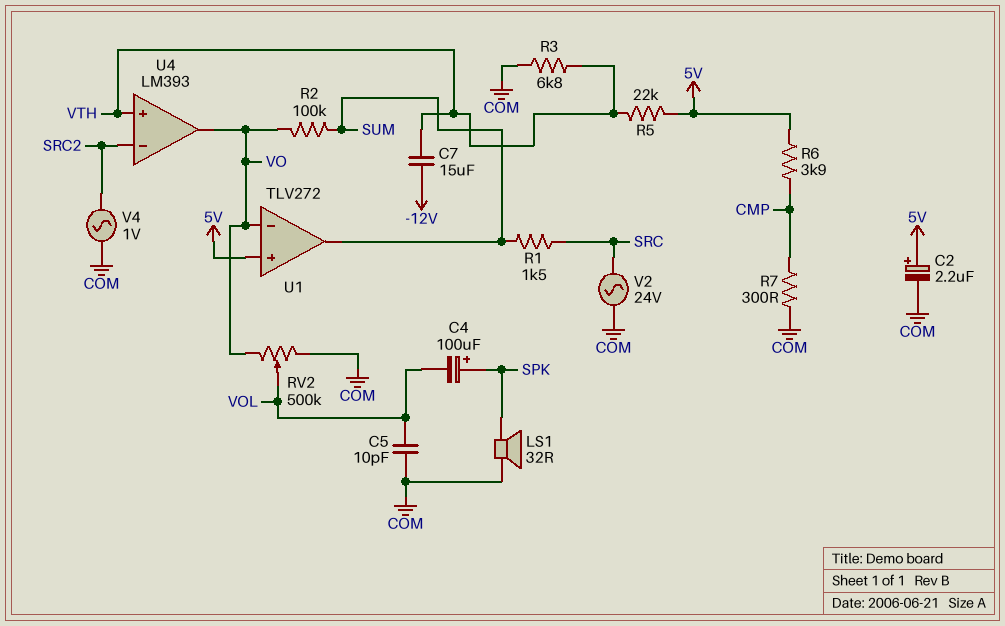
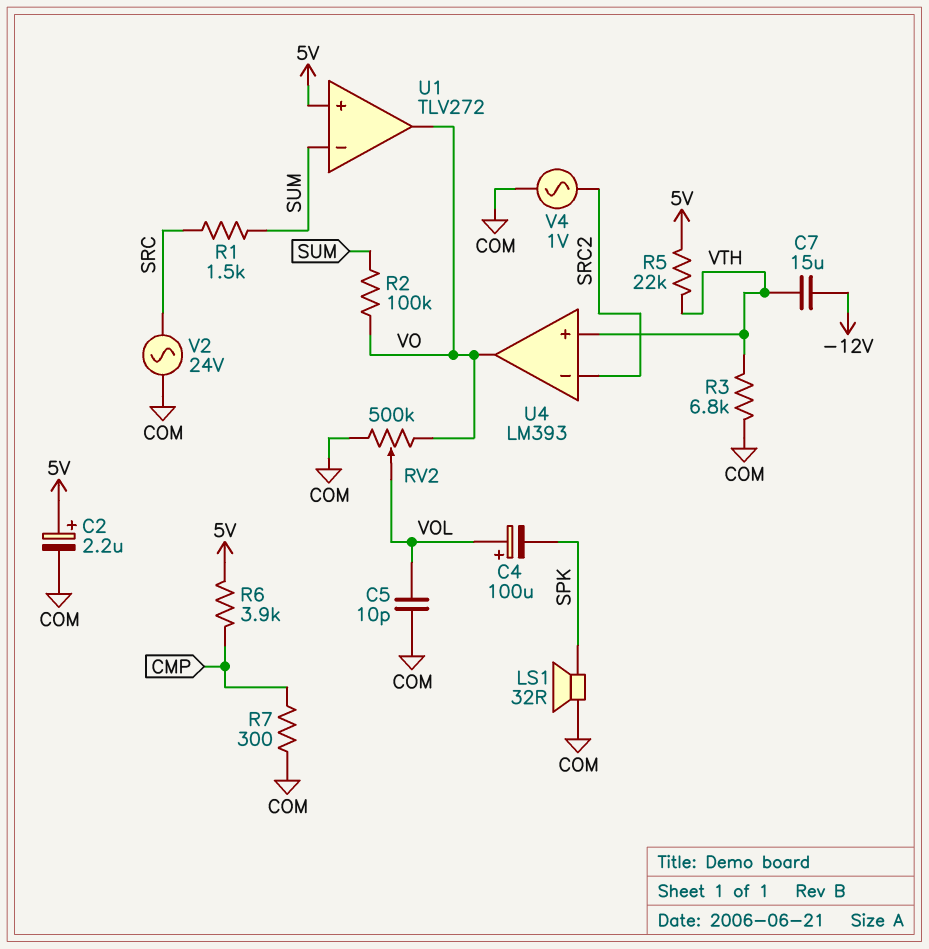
C4: 100uF (plus SPK, minus VOL) -> 100uF (plus VOL, minus SPK)
U1 pin in-: VO -> SUM
U1 pin out: SUM -> VO

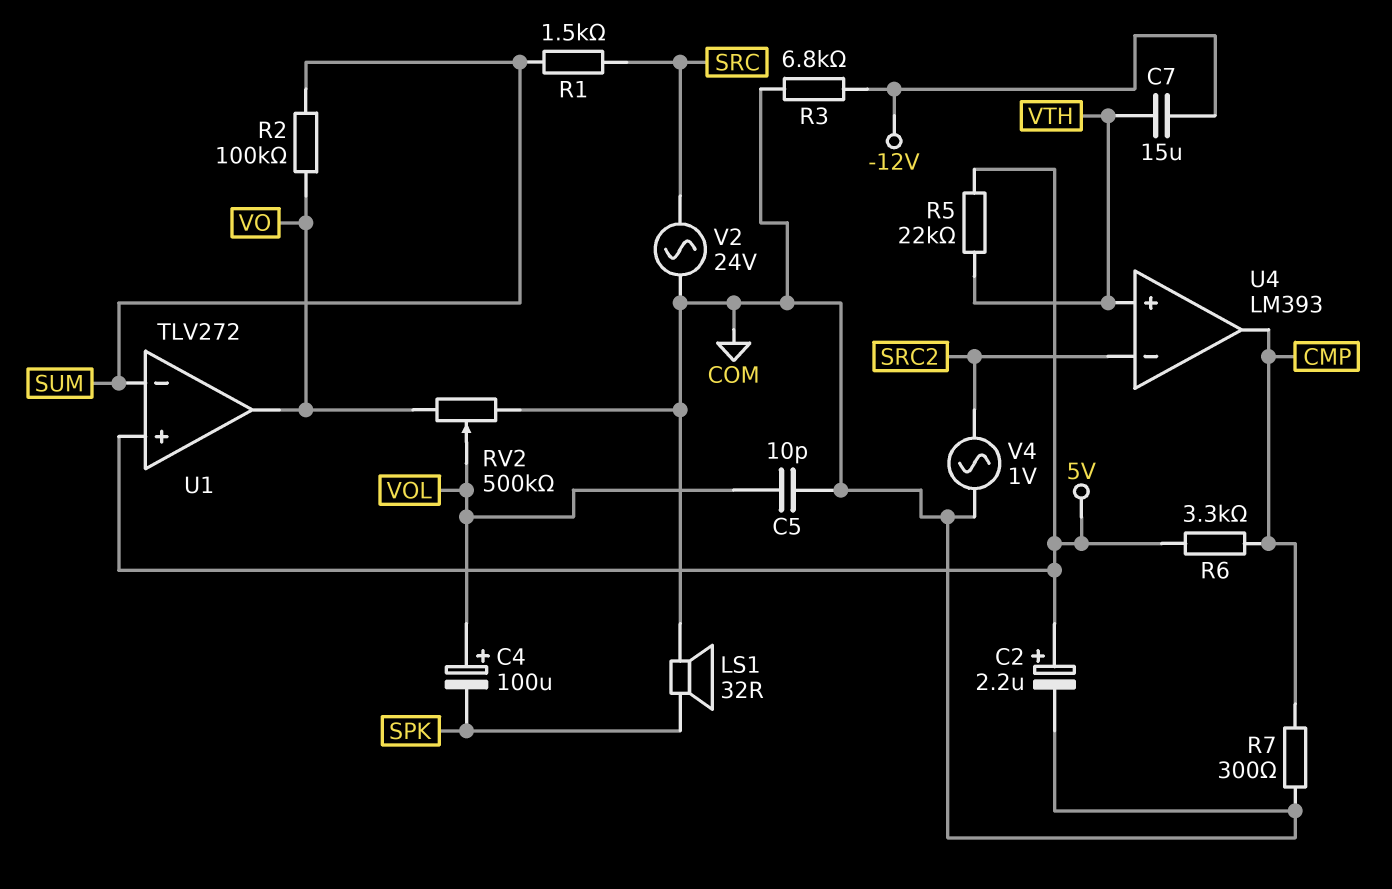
R3: 6.8k (COM, VTH) -> 6.8k (-12V, COM)
R6: 3.9k (5V, CMP) -> 3.3k (5V, CMP)
U4 pin out: VO -> CMP

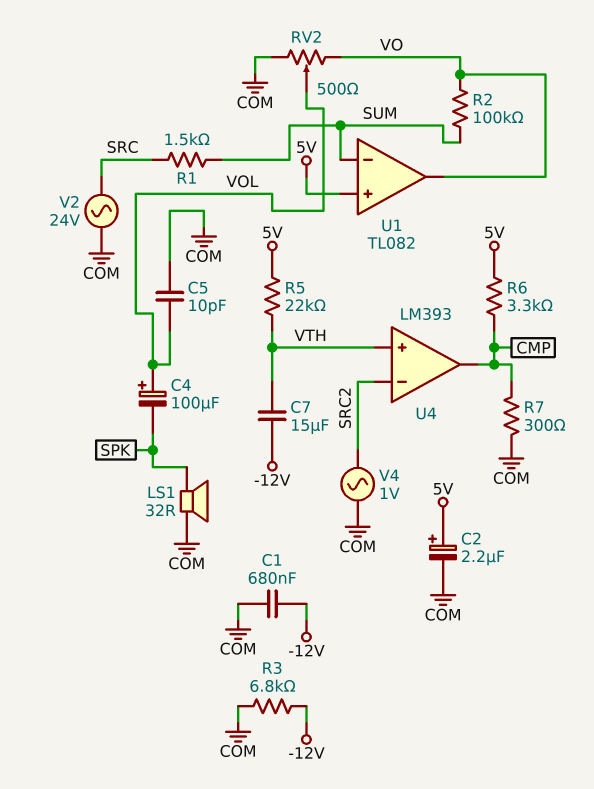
C1: none -> 680nF (-12V, COM)
RV2: 500k (COM, VO, wiper VOL) -> 500 (COM, VO, wiper VOL)
U1: TLV272 -> TL082

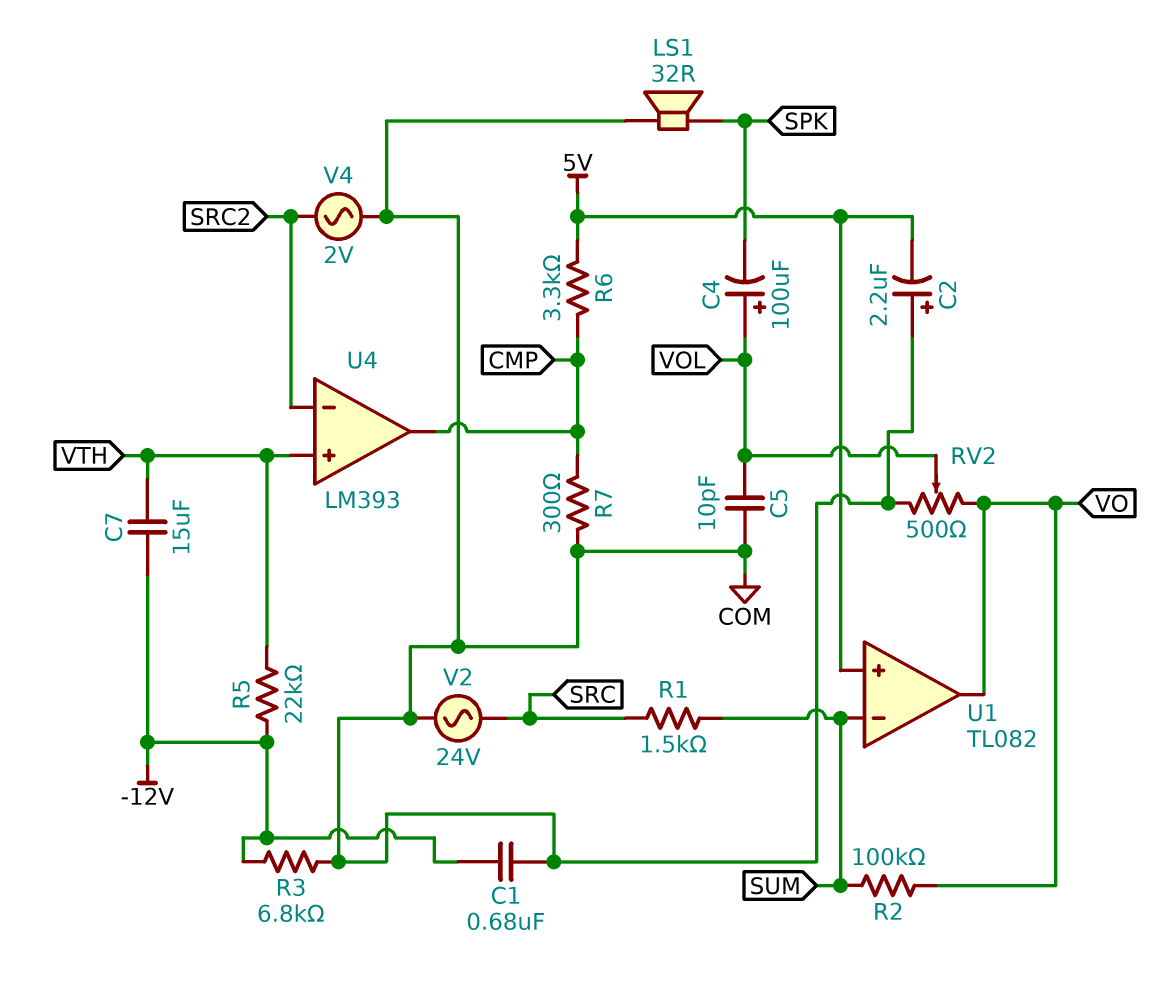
C2: 2.2uF (plus 5V, minus COM) -> 2.2uF (plus COM, minus 5V)
R5: 22k (5V, VTH) -> 22k (-12V, VTH)
V4: AC 1V (COM, SRC2) -> AC 2V (COM, SRC2)

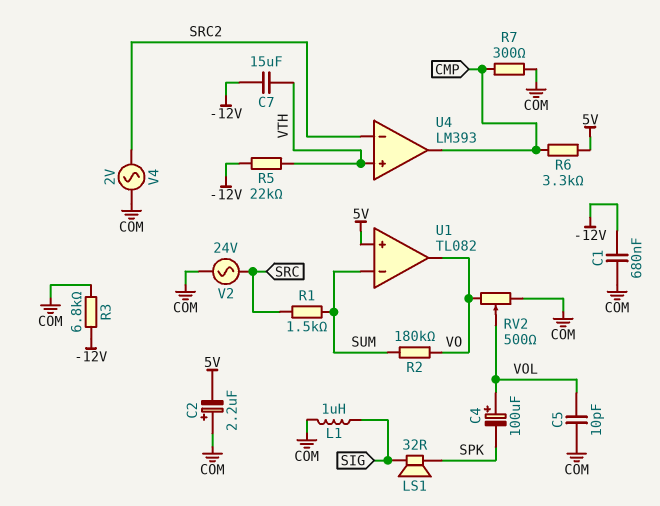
L1: none -> 1uH (COM, SIG)
LS1: speaker 32R (COM, SPK) -> speaker 32R (SIG, SPK)
R2: 100k (SUM, VO) -> 180k (SUM, VO)

